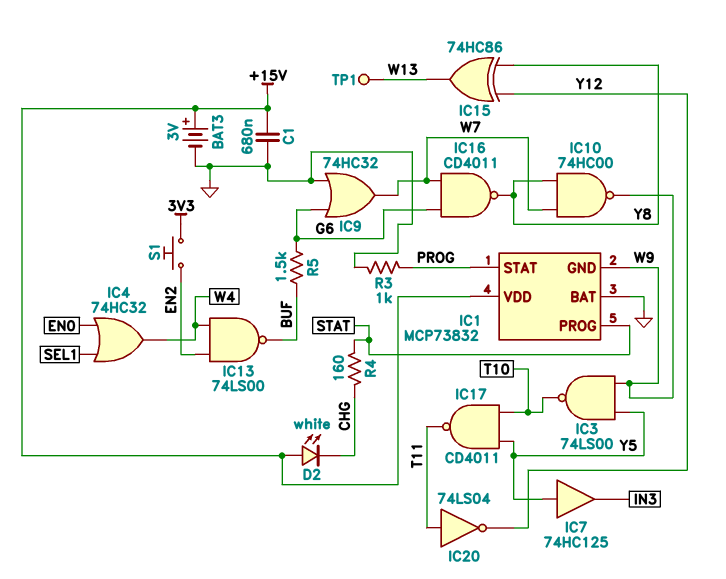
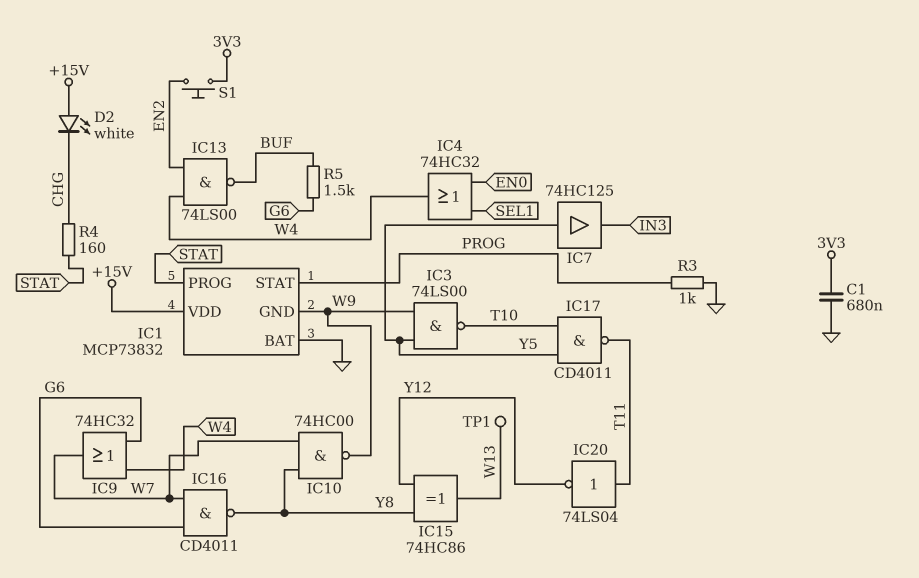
BAT3: 3V (plus +15V, minus GND) -> none
C1: 680nF (+15V, GND) -> 680nF (3V3, GND)
IC9: OR 74HC32 (in G6, in GND, out W7) -> OR 74HC32 (in G6, in W4, out W7)

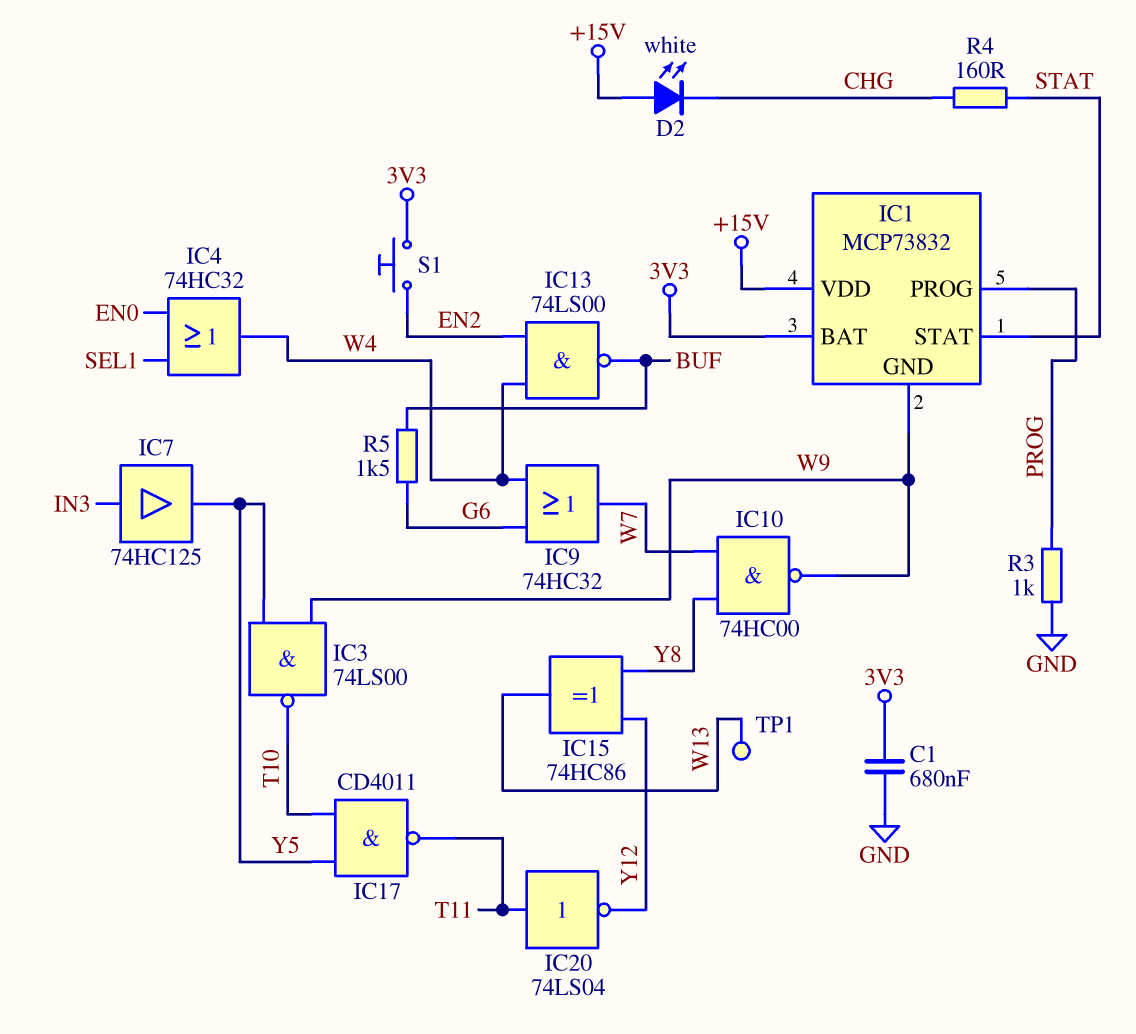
IC1 pin BAT: GND -> 3V3
IC1 pin PROG: STAT -> PROG
IC1 pin STAT: PROG -> STAT
IC7: buffer 74HC125 (in Y5, out IN3) -> buffer 74HC125 (in IN3, out Y5)
IC16: NAND CD4011 (in G6, in W7, out Y8) -> none

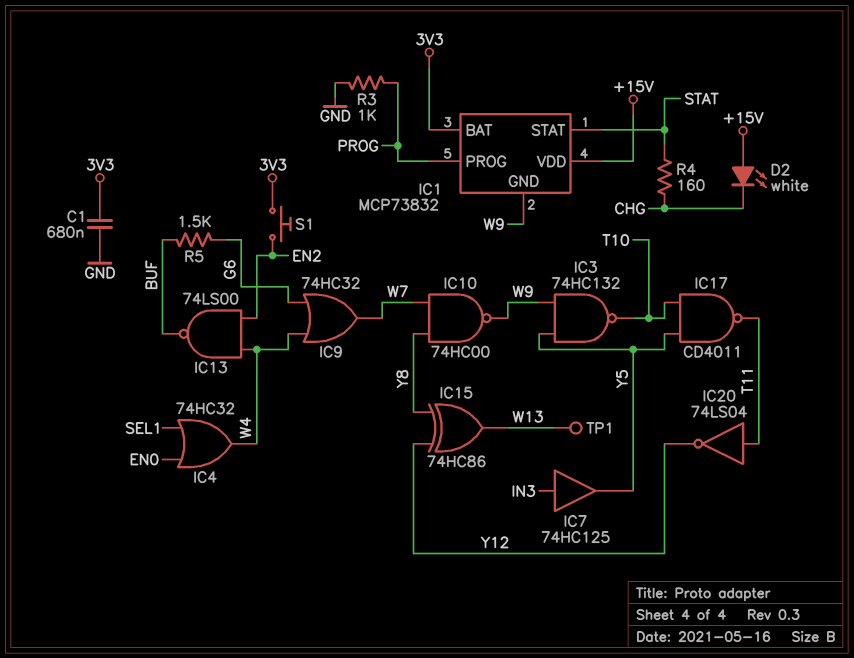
IC3: NAND 74LS00 (in W9, in Y5, out T10) -> NAND 74HC132 (in W9, in Y5, out T10)

